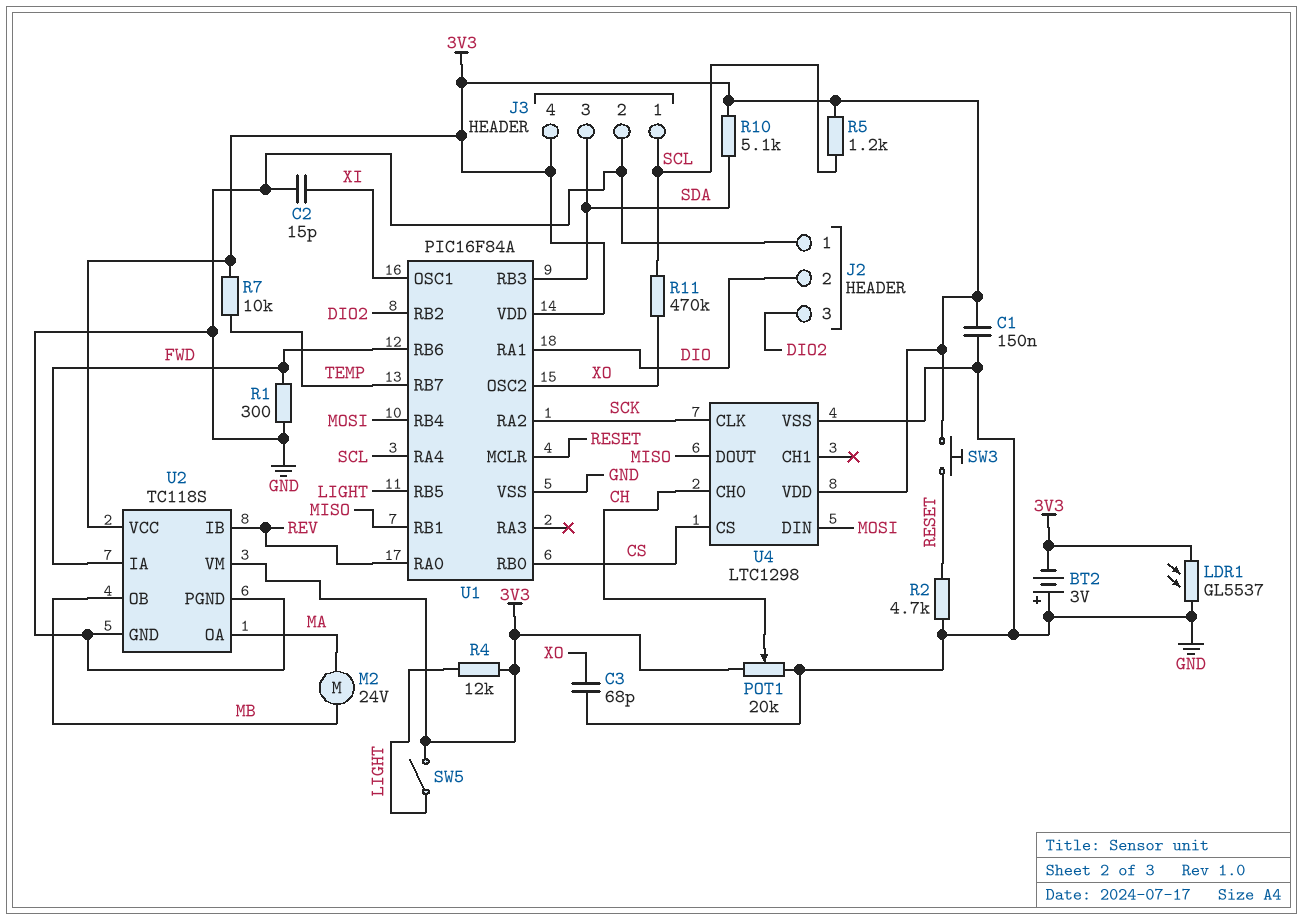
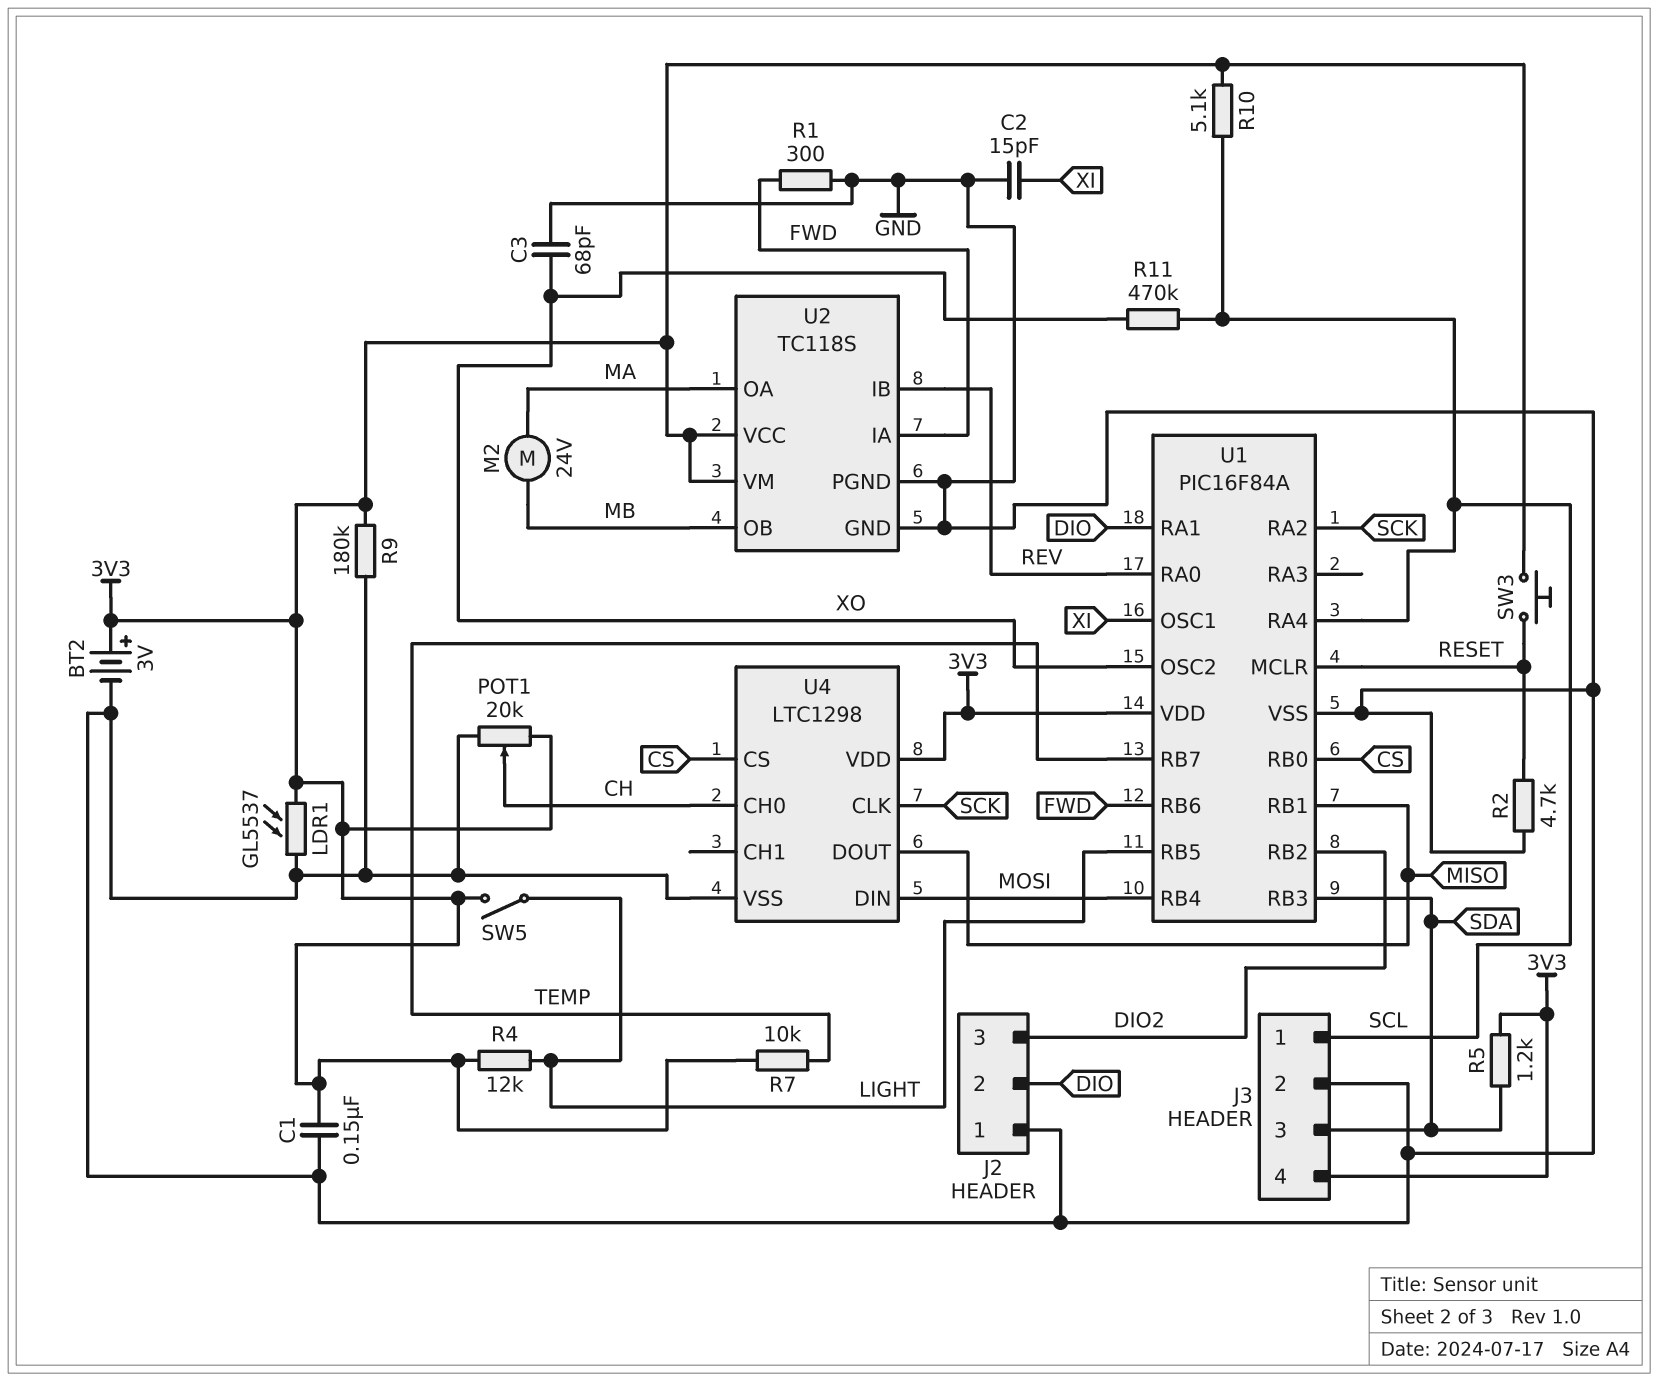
BT2: 3V (plus GND, minus 3V3) -> 3V (plus 3V3, minus GND)
R5: 1.2k (3V3, SCL) -> 1.2k (3V3, SDA)
R9: none -> 180k (3V3, GND)
R10: 5.1k (3V3, SDA) -> 5.1k (3V3, SCL)

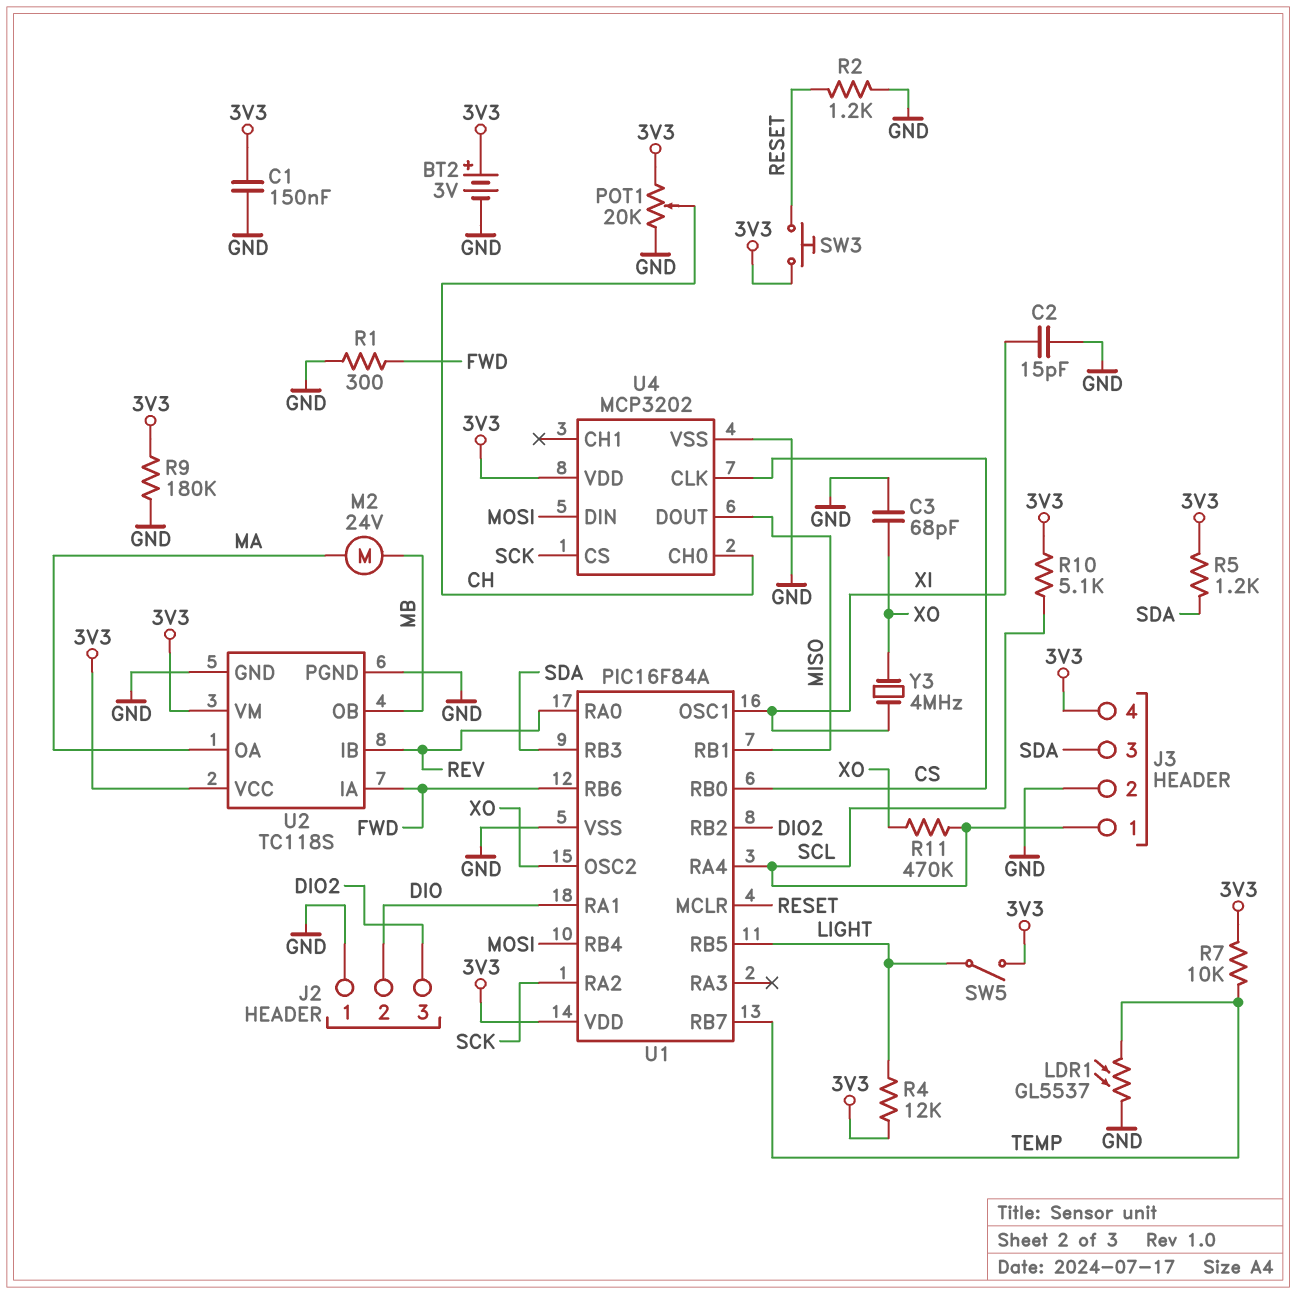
LDR1: GL5537 (3V3, GND) -> GL5537 (GND, TEMP)
R2: 4.7k (GND, RESET) -> 1.2k (GND, RESET)
U4: LTC1298 -> MCP3202
U4 pin CLK: SCK -> CS
U4 pin CS: CS -> SCK
Y3: none -> 4MHz (XI, XO)

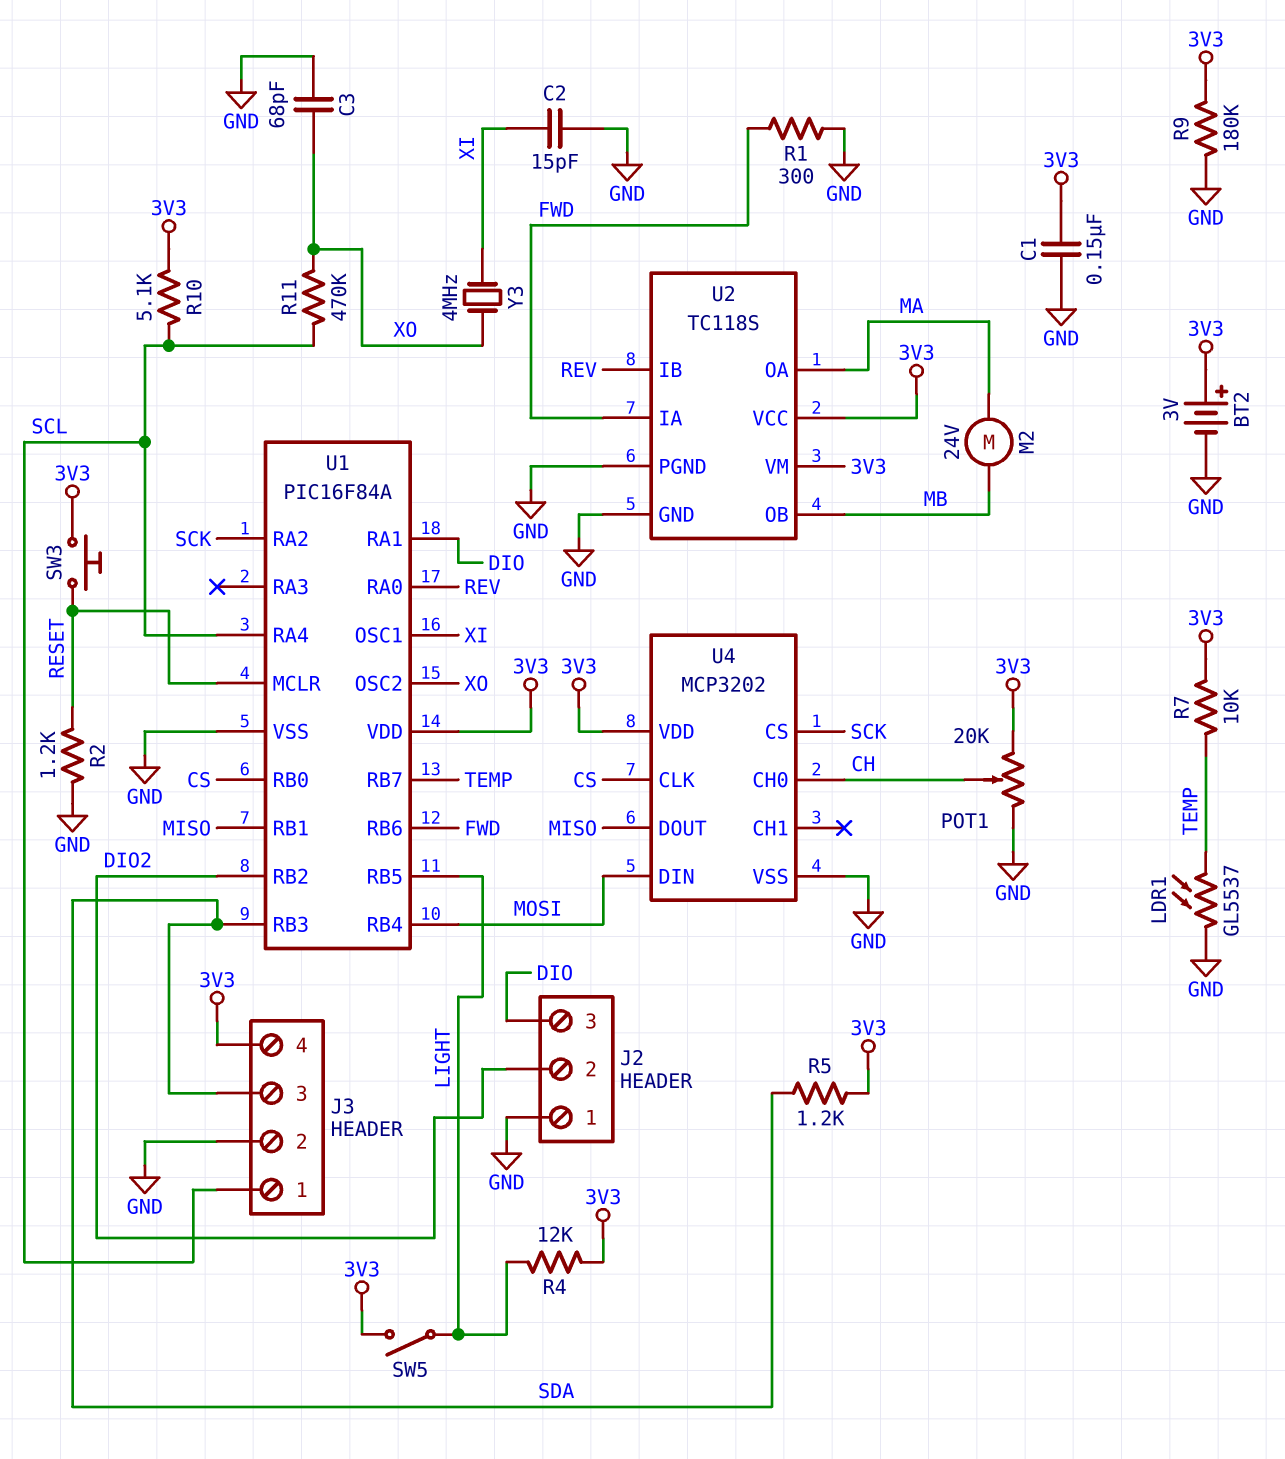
J2 pin 2: DIO -> DIO2
J2 pin 3: DIO2 -> DIO

